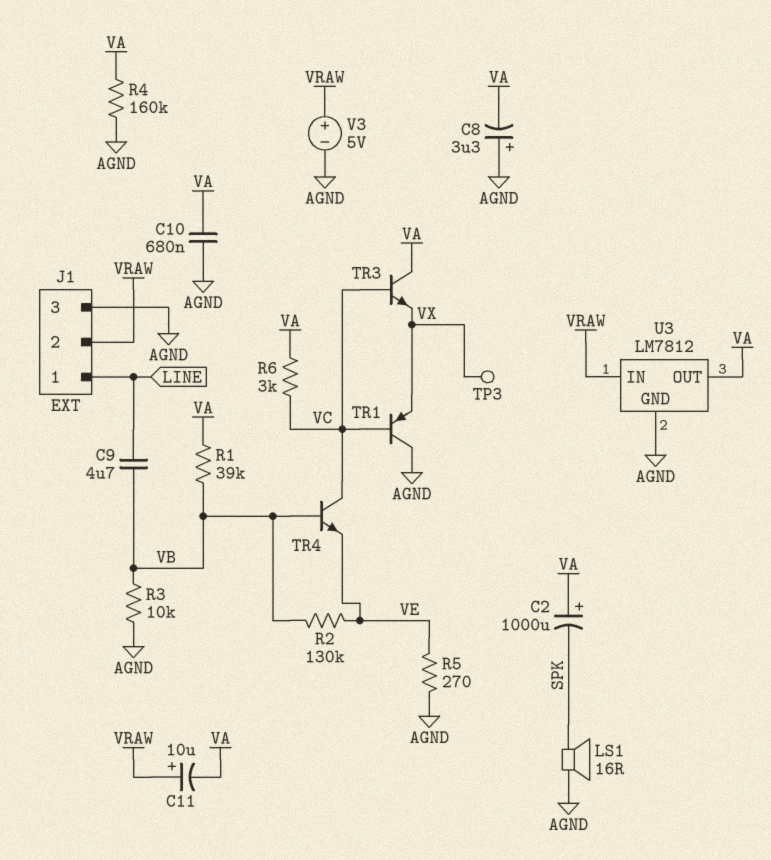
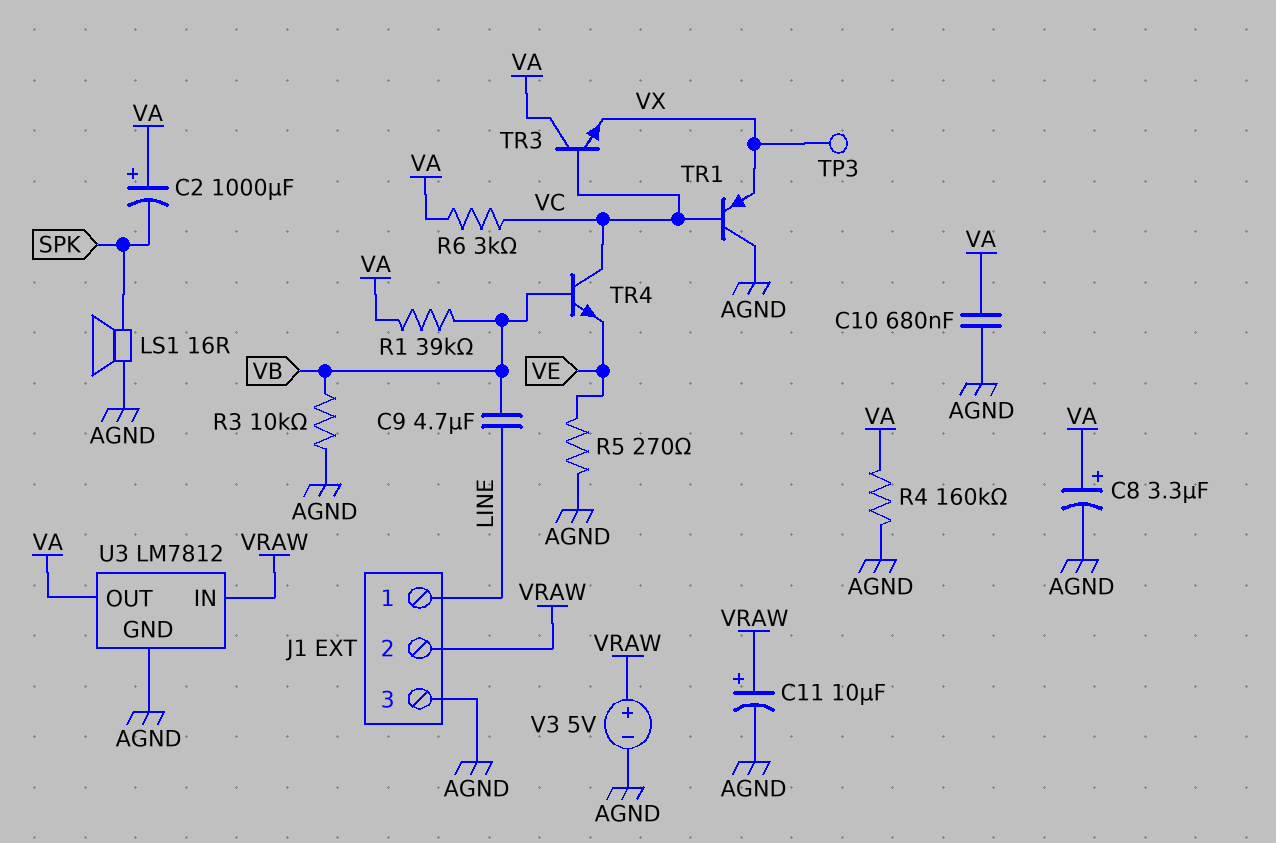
C8: 3.3uF (plus AGND, minus VA) -> 3.3uF (plus VA, minus AGND)
C11: 10uF (plus VRAW, minus VA) -> 10uF (plus VRAW, minus AGND)
R2: 130k (VB, VE) -> none

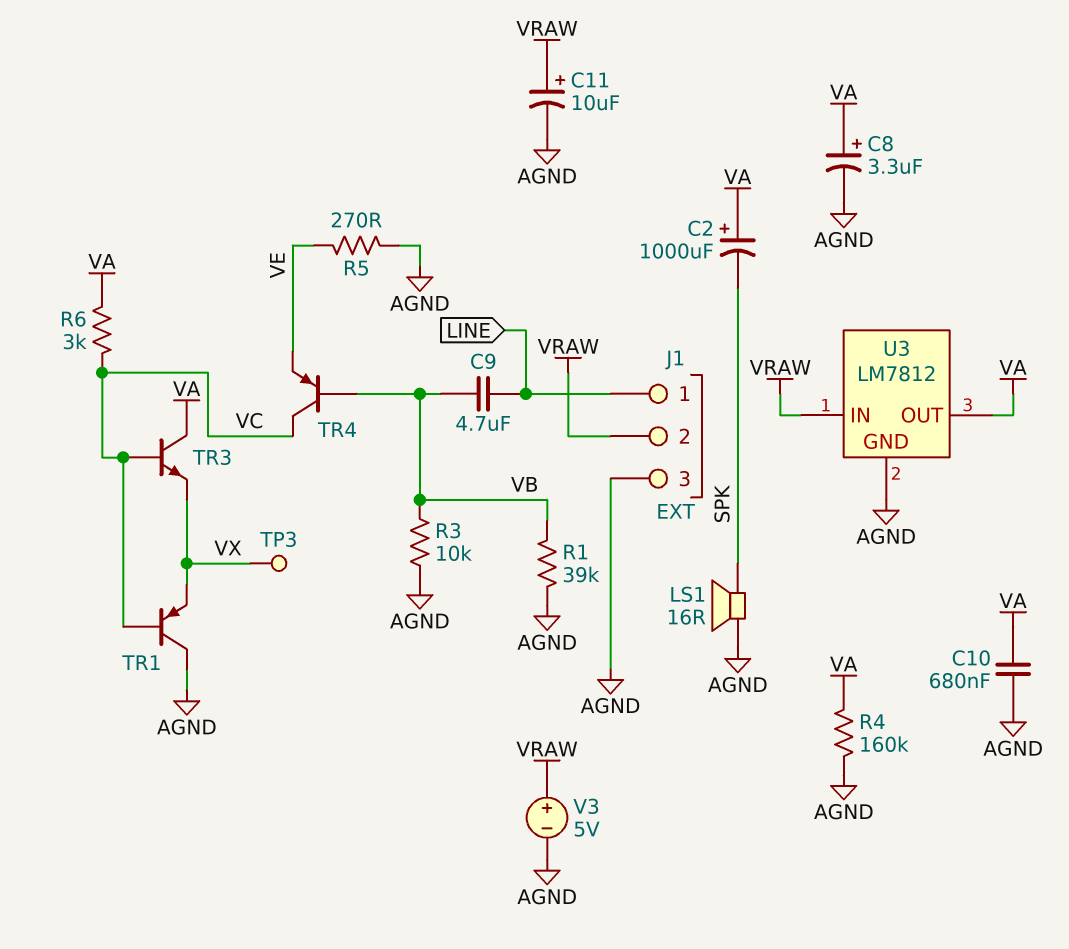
R1: 39k (VA, VB) -> 39k (AGND, VB)
TR4: NPN (B VB, C VC, E VE) -> PNP (B VB, C VC, E VE)

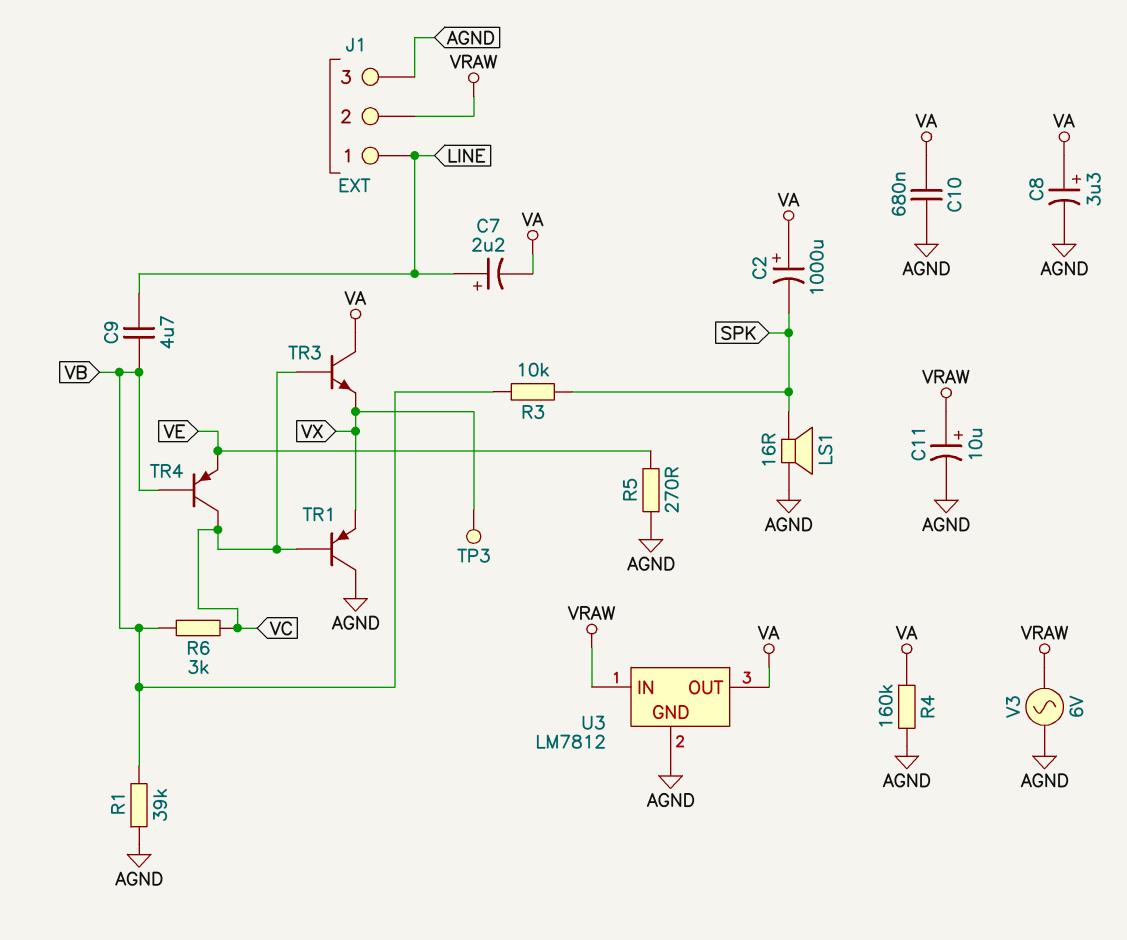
C7: none -> 2.2uF (plus LINE, minus VA)
R3: 10k (AGND, VB) -> 10k (SPK, VB)
R6: 3k (VA, VC) -> 3k (VB, VC)
V3: 5V (plus VRAW, minus AGND) -> AC 6V (AGND, VRAW)

